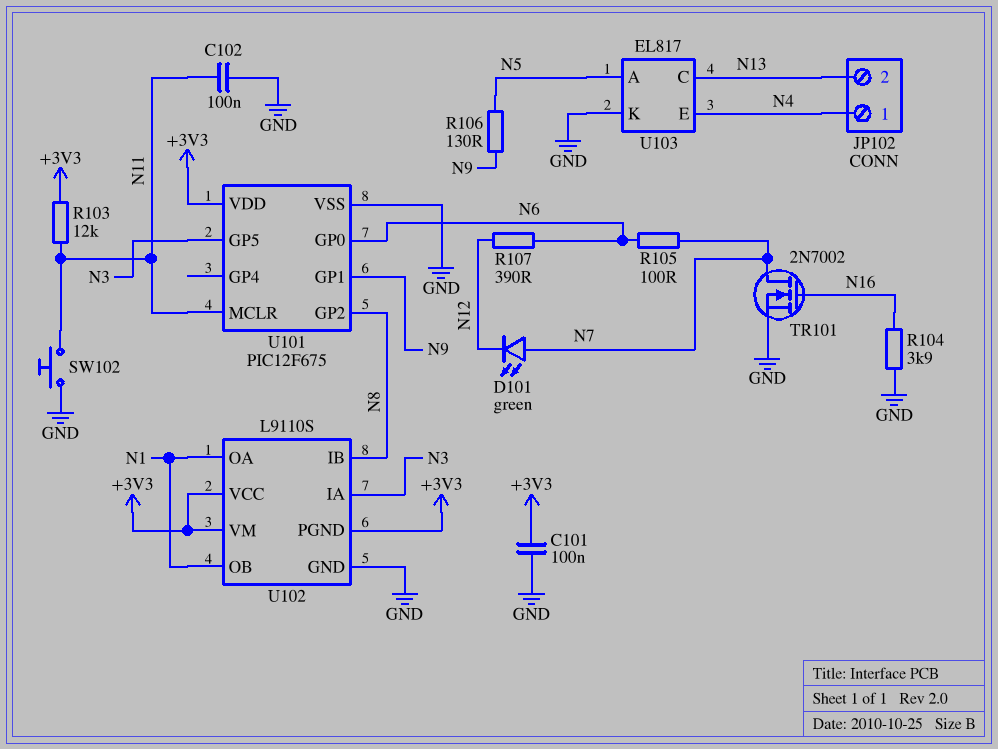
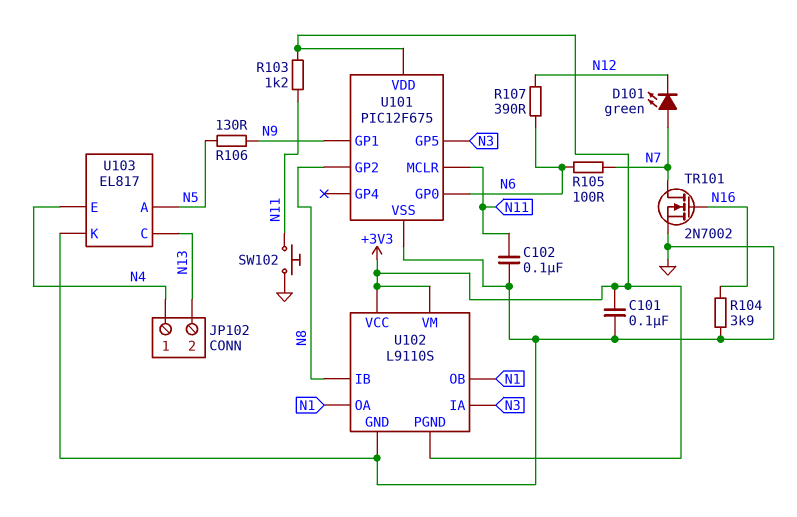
R103: 12k (+3V3, N11) -> 1.2k (+3V3, N11)

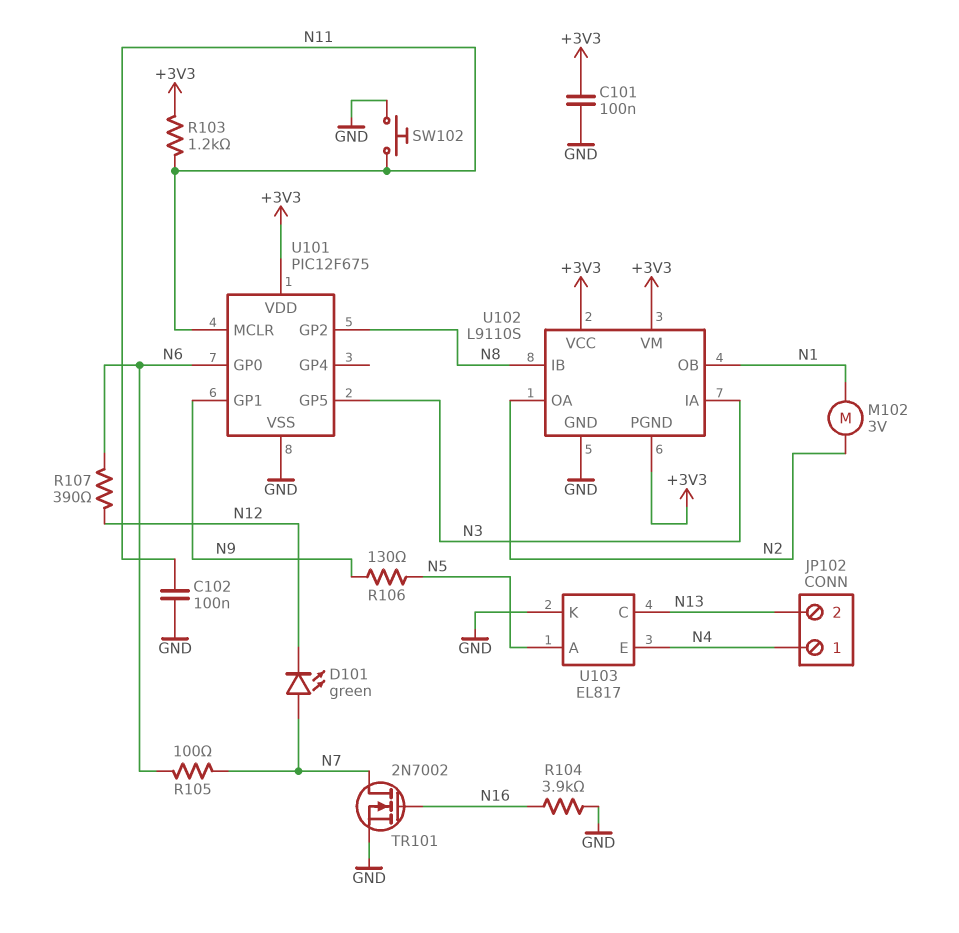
M102: none -> motor 3V (N1, N2)
U102 pin OA: N1 -> N2

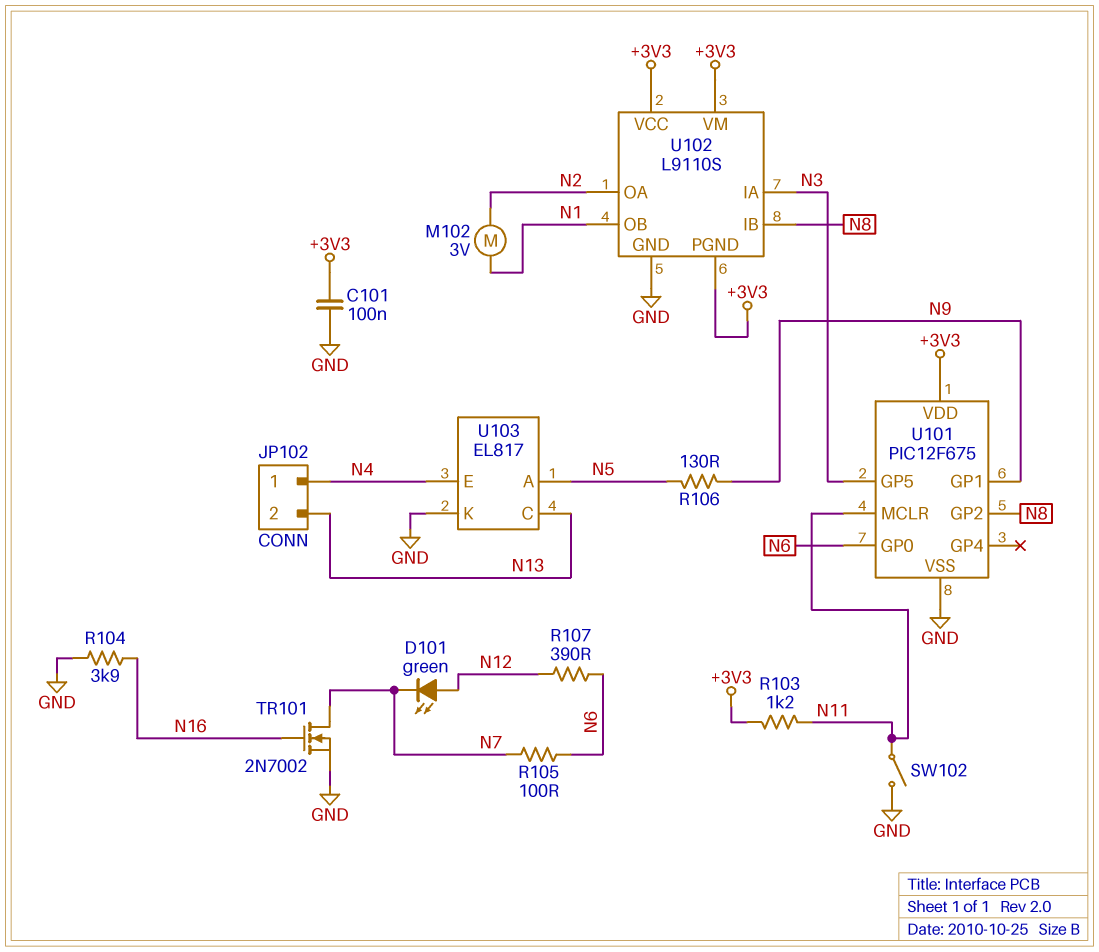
C102: 100nF (GND, N11) -> none
D101: LED green (A N7, K N12) -> LED green (A N12, K N7)
SW102: button (GND, N11) -> switch (GND, N11)

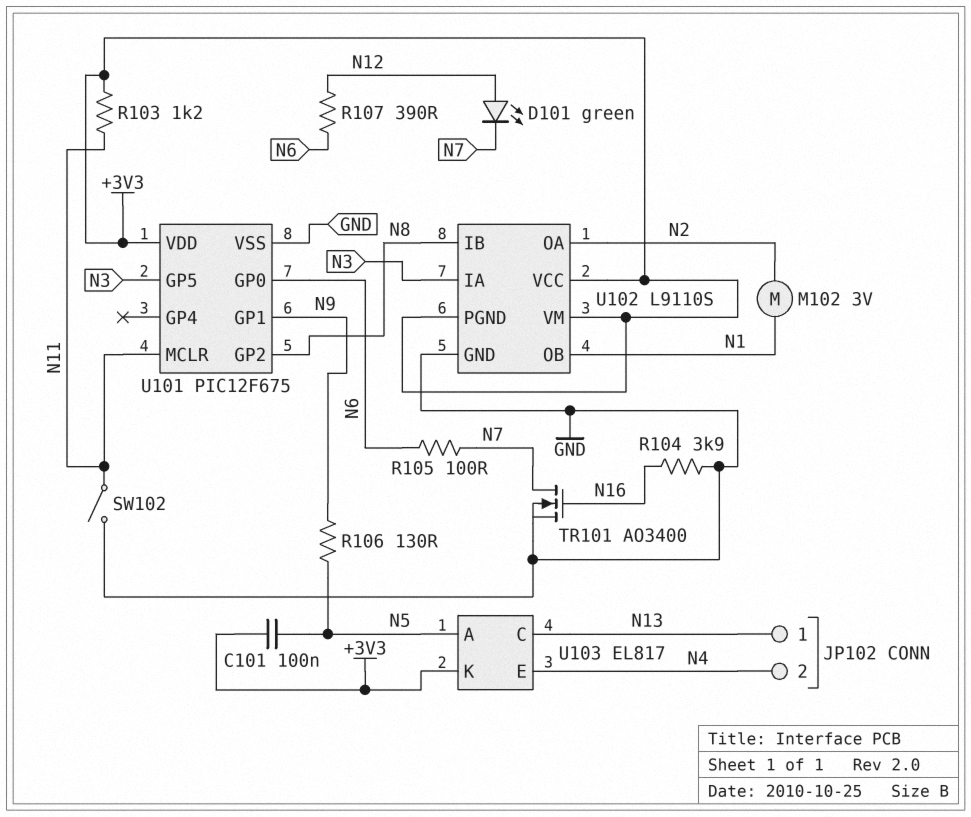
C101: 100nF (+3V3, GND) -> 100nF (+3V3, N5)
JP102 pin 1: N4 -> N13
JP102 pin 2: N13 -> N4
TR101: NMOS 2N7002 (G N16, D N7, S GND) -> NMOS AO3400 (G N16, D N7, S GND)
U103 pin K: GND -> +3V3

